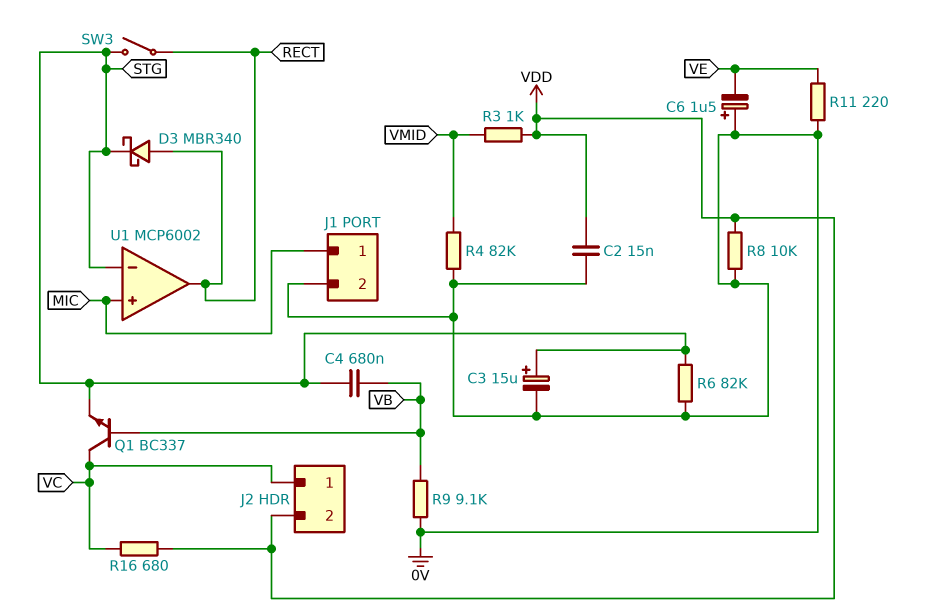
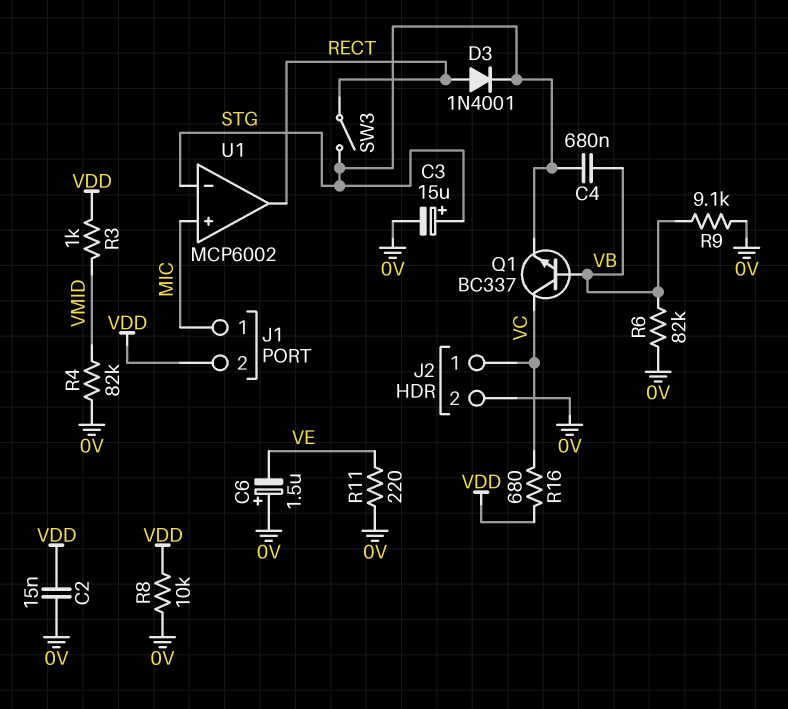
D3: schottky MBR340 (A RECT, K STG) -> diode 1N4001 (A RECT, K STG)
J1 pin 2: 0V -> VDD
J2 pin 2: VDD -> 0V
R6: 82k (0V, STG) -> 82k (0V, VB)

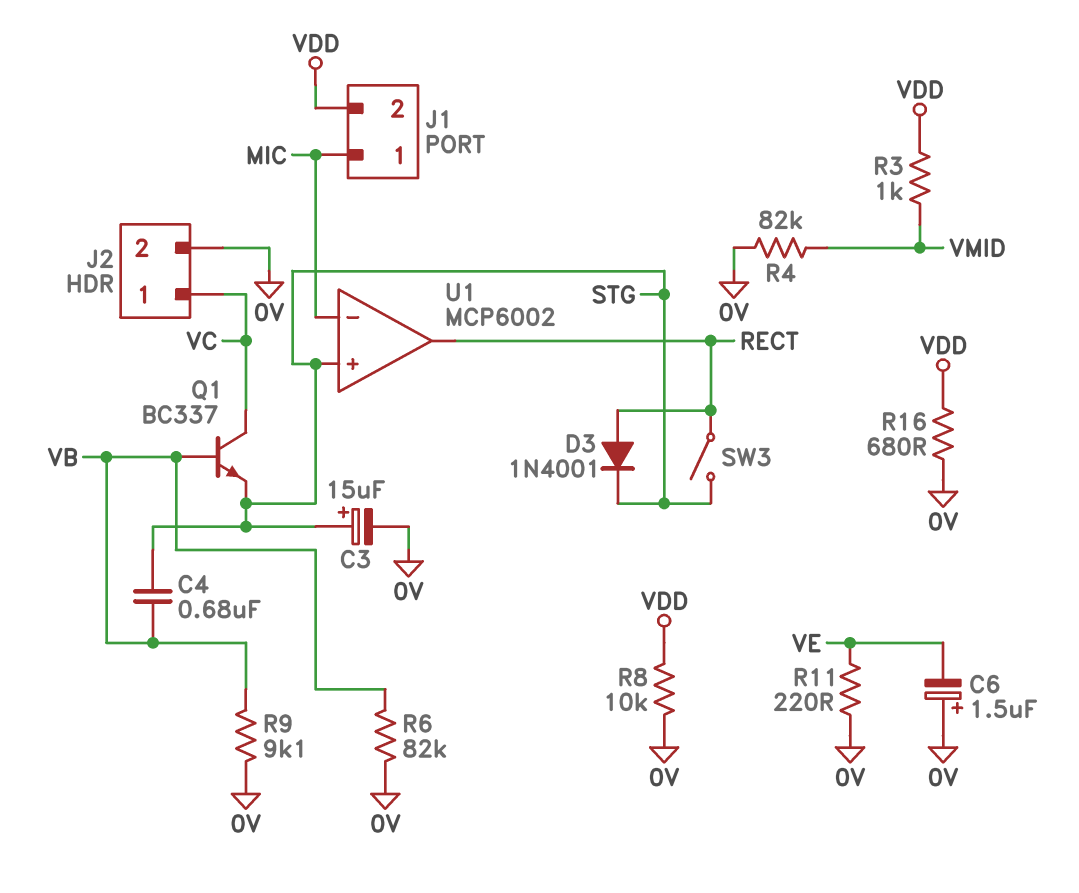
C2: 15nF (0V, VDD) -> none
R16: 680 (VC, VDD) -> 680 (0V, VDD)
U1 pin in+: MIC -> STG
U1 pin in-: STG -> MIC

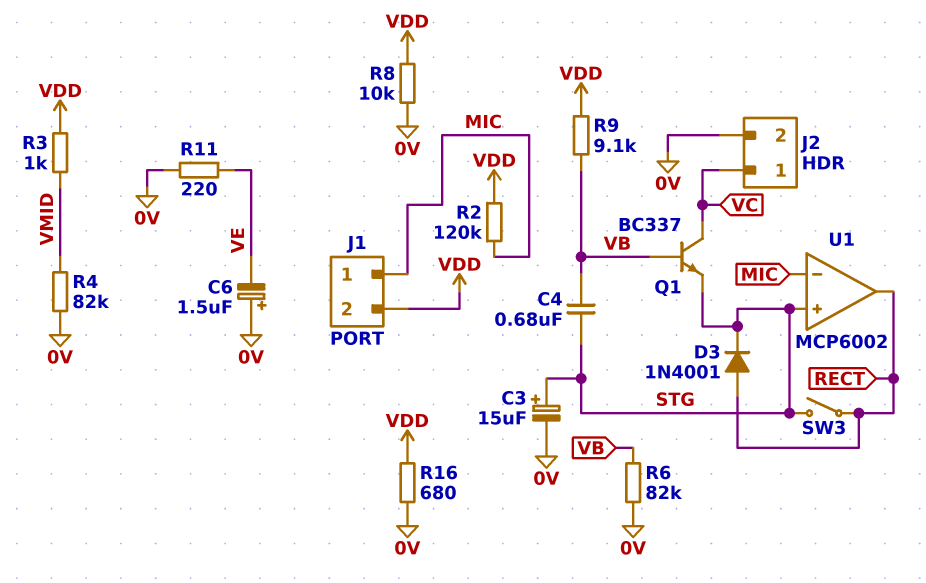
R2: none -> 120k (MIC, VDD)
R9: 9.1k (0V, VB) -> 9.1k (VB, VDD)

